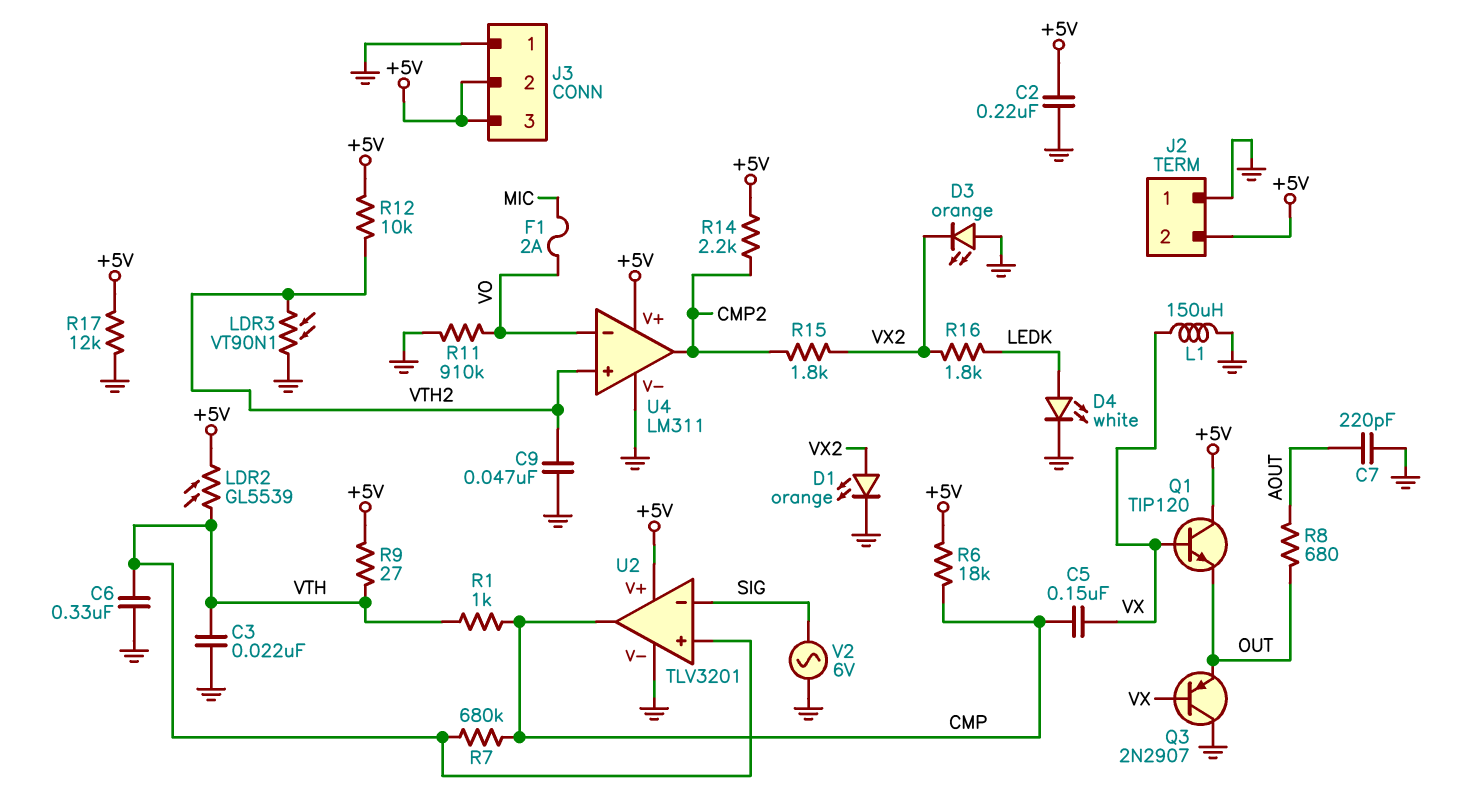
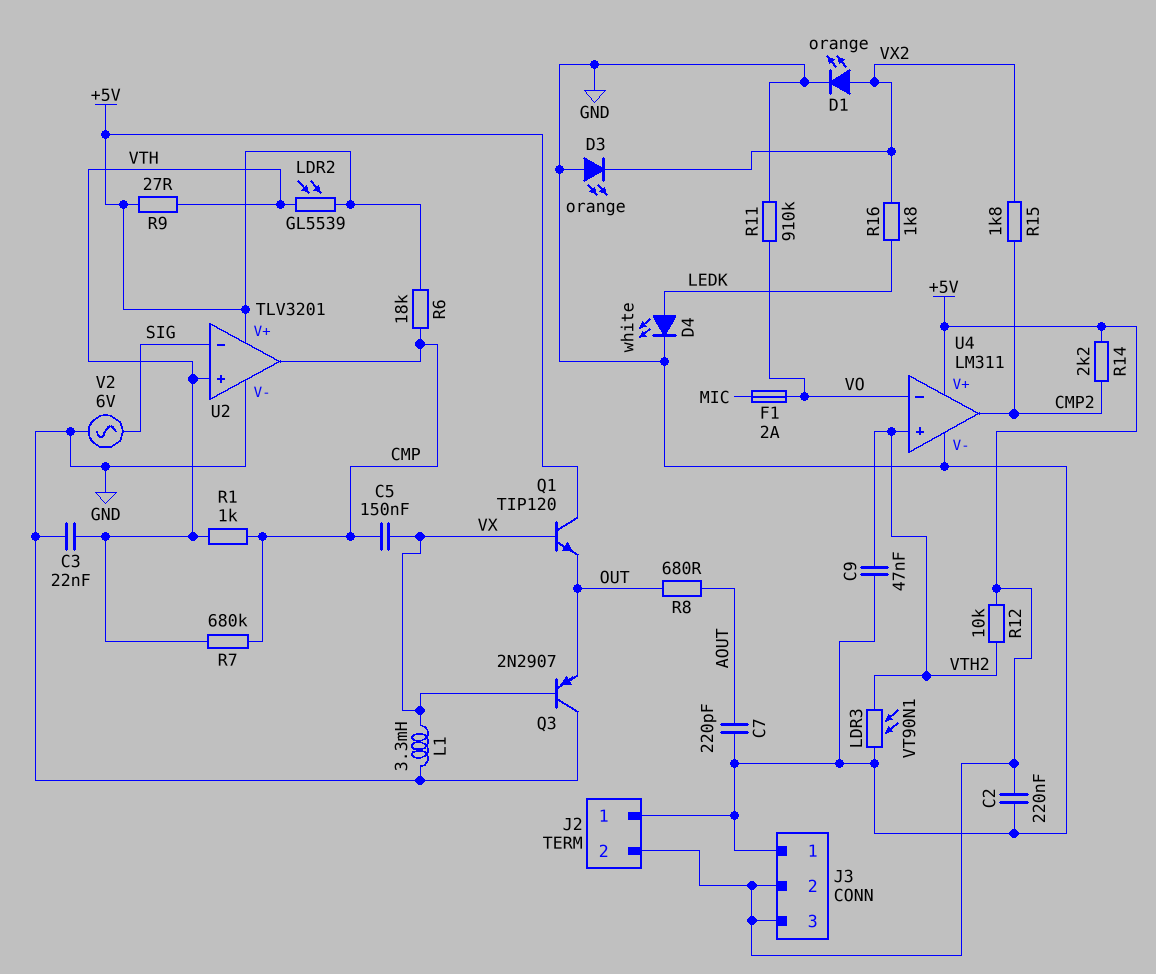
C6: 330nF (GND, VTH) -> none
L1: 150uH (GND, VX) -> 3.3mH (GND, VX)
R17: 12k (+5V, GND) -> none

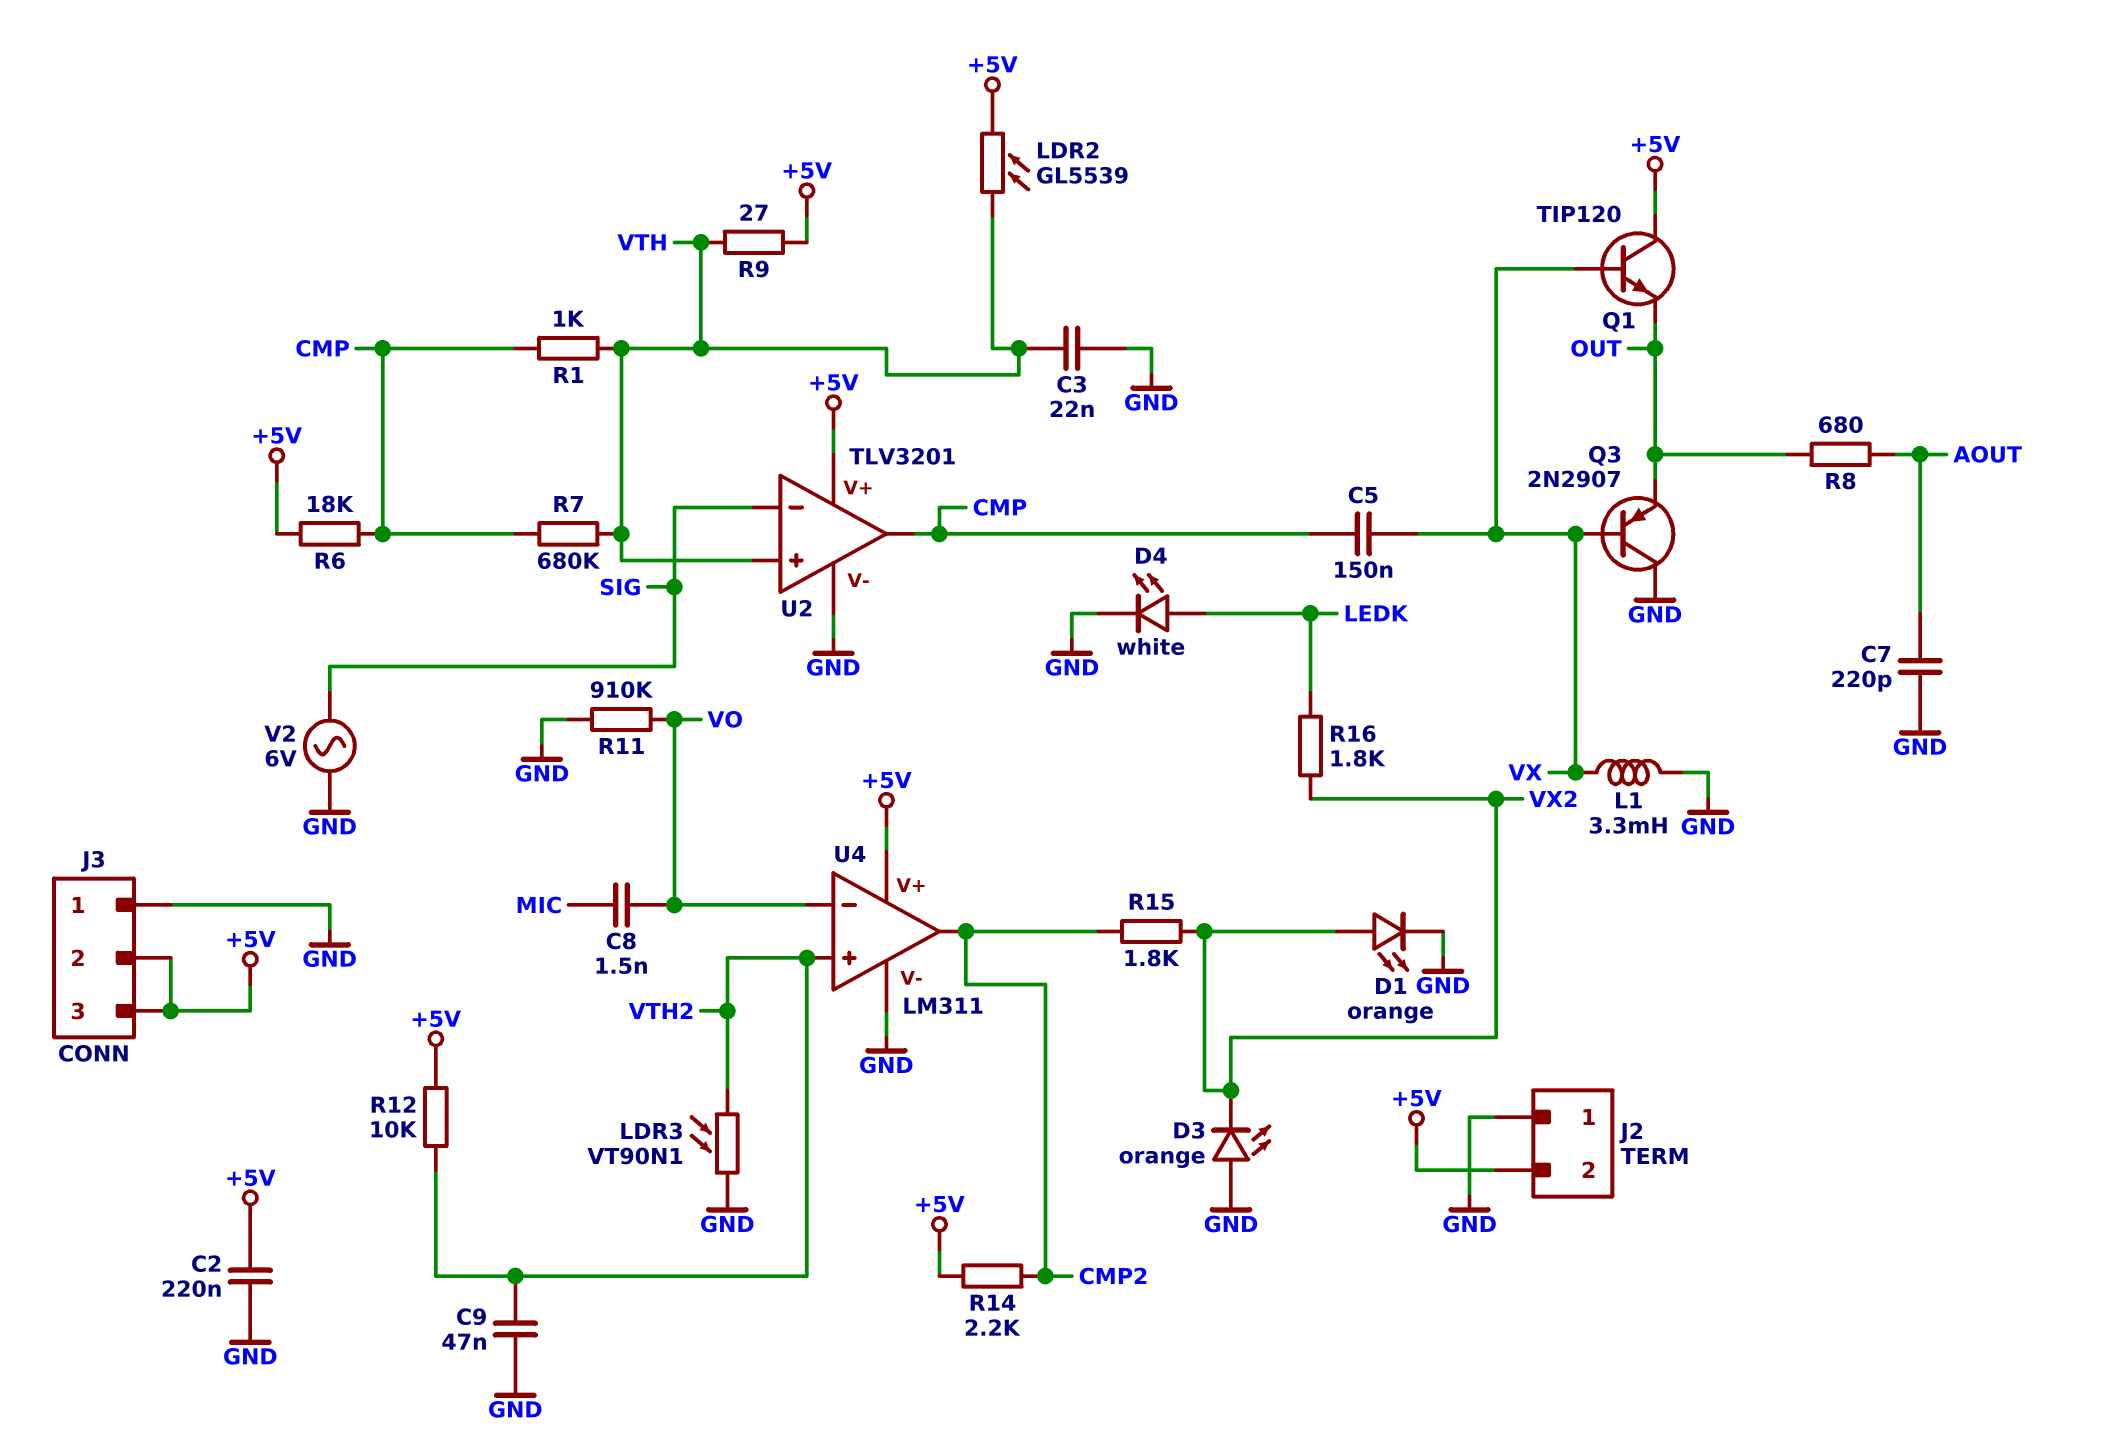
C8: none -> 1.5nF (MIC, VO)
F1: 2A (MIC, VO) -> none

